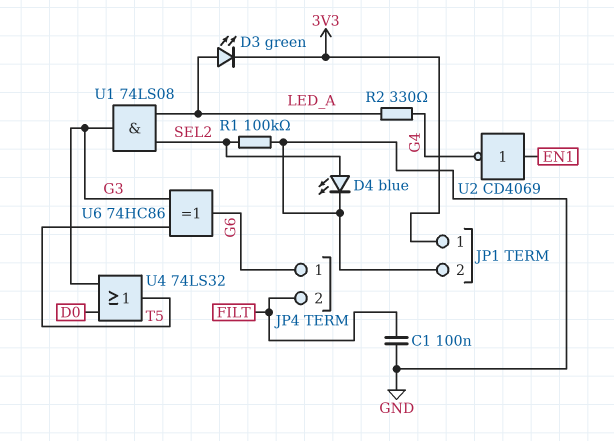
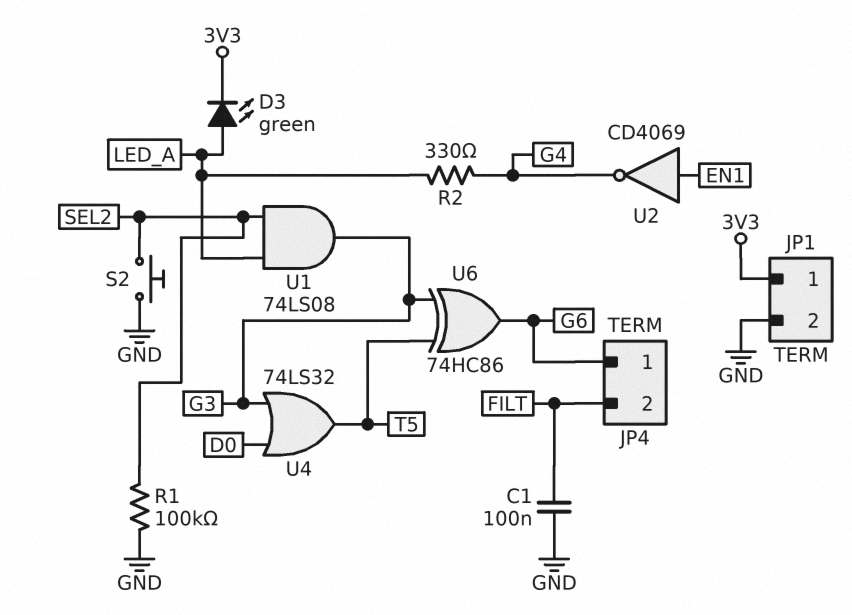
D4: LED blue (A SEL2, K GND) -> none
S2: none -> button (GND, SEL2)

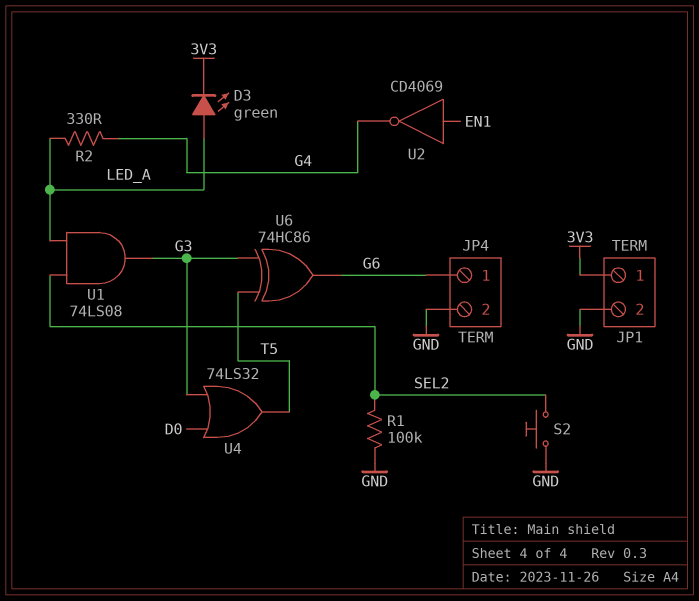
C1: 100nF (FILT, GND) -> none
JP4 pin 2: FILT -> GND

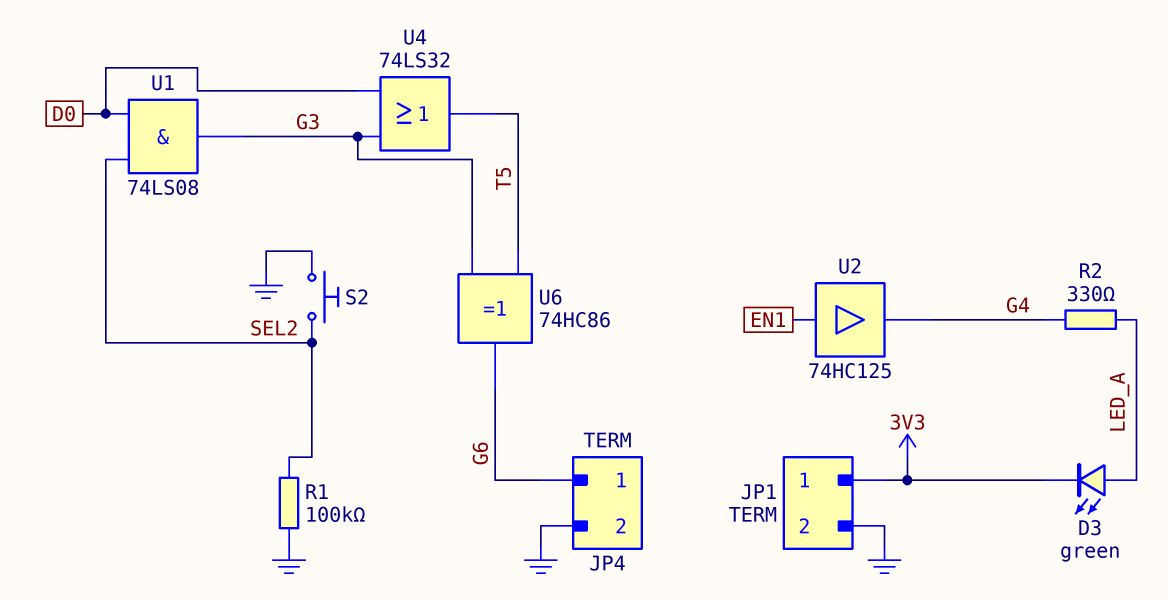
U1: AND 74LS08 (in LED_A, in SEL2, out G3) -> AND 74LS08 (in D0, in SEL2, out G3)
U2: NOT CD4069 (in EN1, out G4) -> buffer 74HC125 (in EN1, out G4)

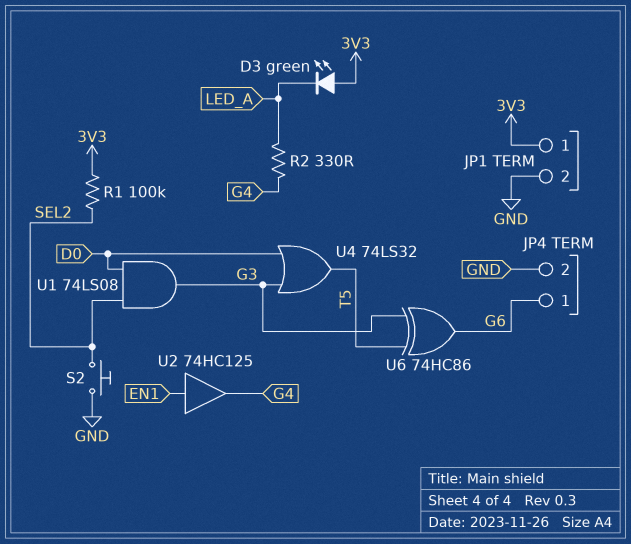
D3: LED green (A LED_A, K 3V3) -> LED green (A 3V3, K LED_A)
R1: 100k (GND, SEL2) -> 100k (3V3, SEL2)

